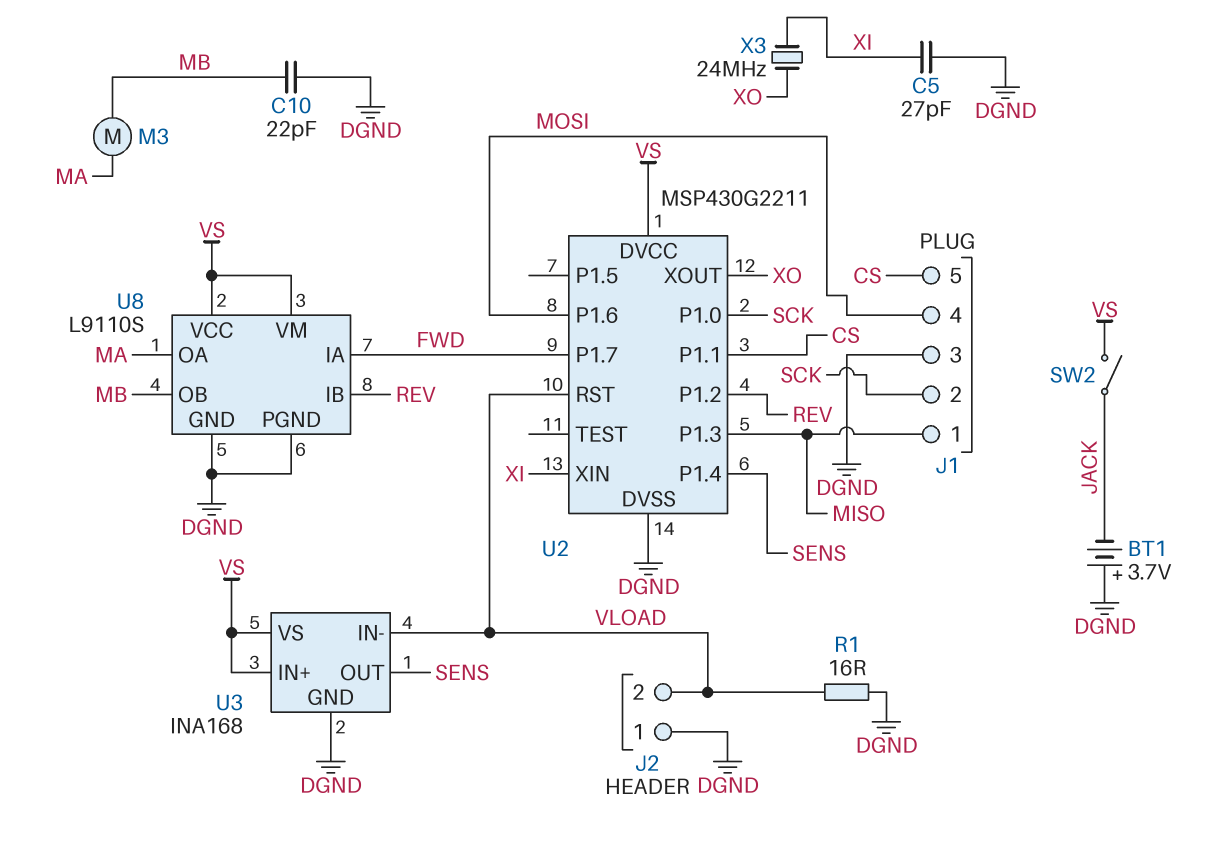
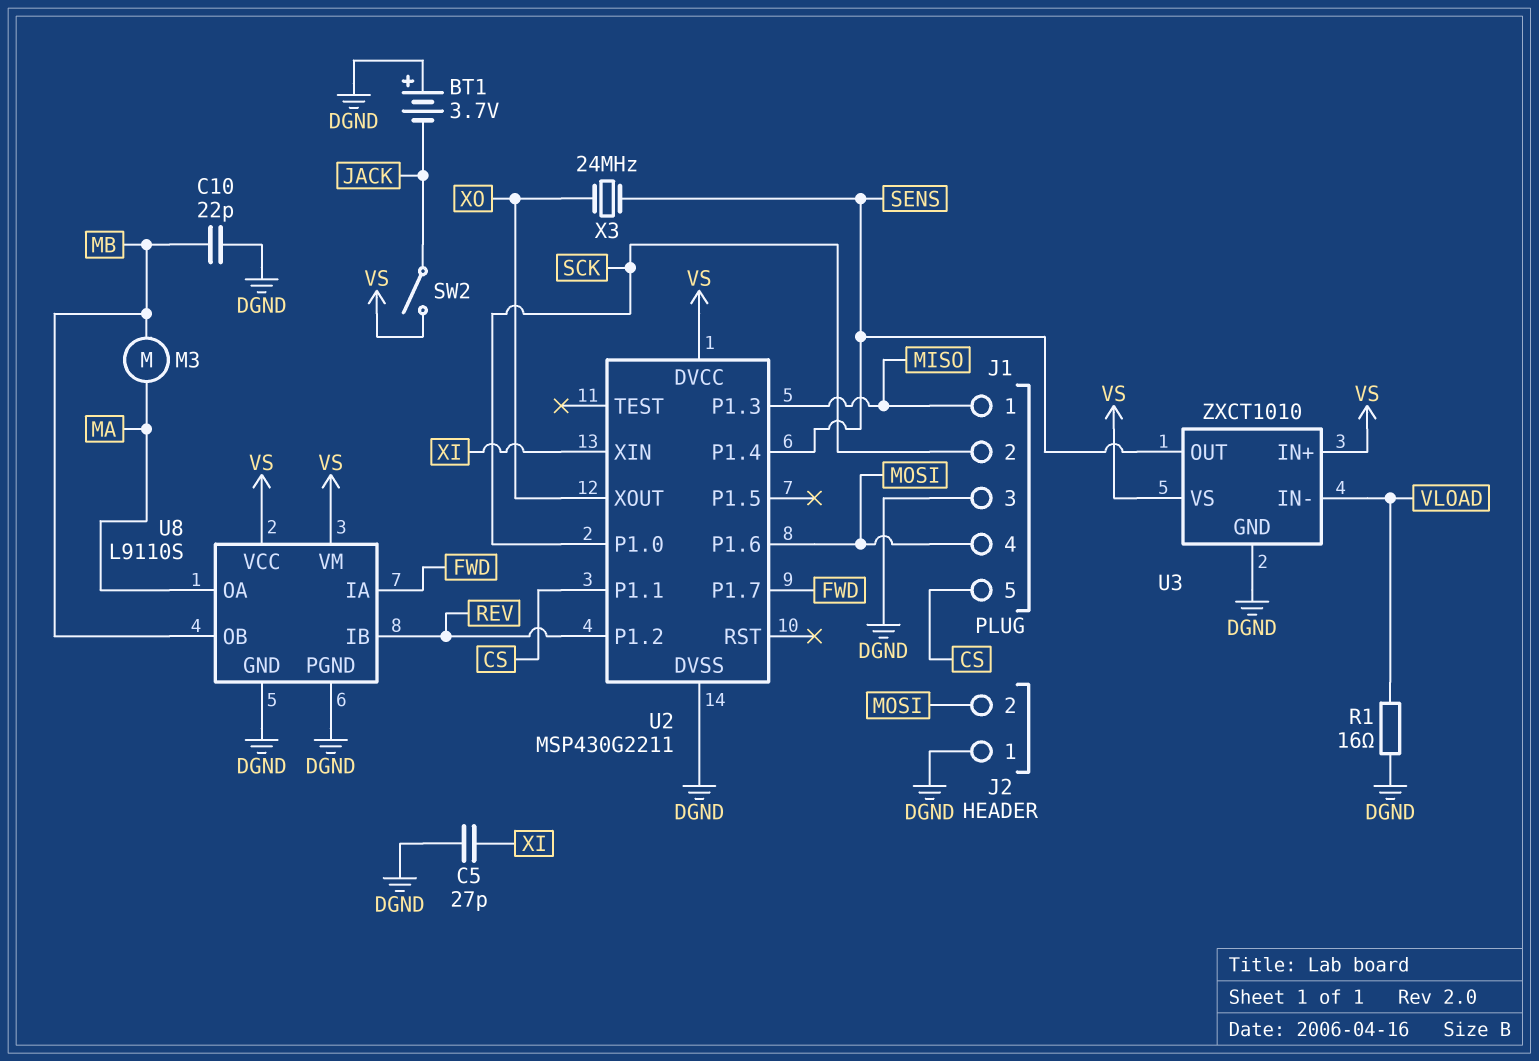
J2 pin 2: VLOAD -> MOSI
U2 pin RST: VLOAD -> none
U3: INA168 -> ZXCT1010
X3: 24MHz (XI, XO) -> 24MHz (SENS, XO)

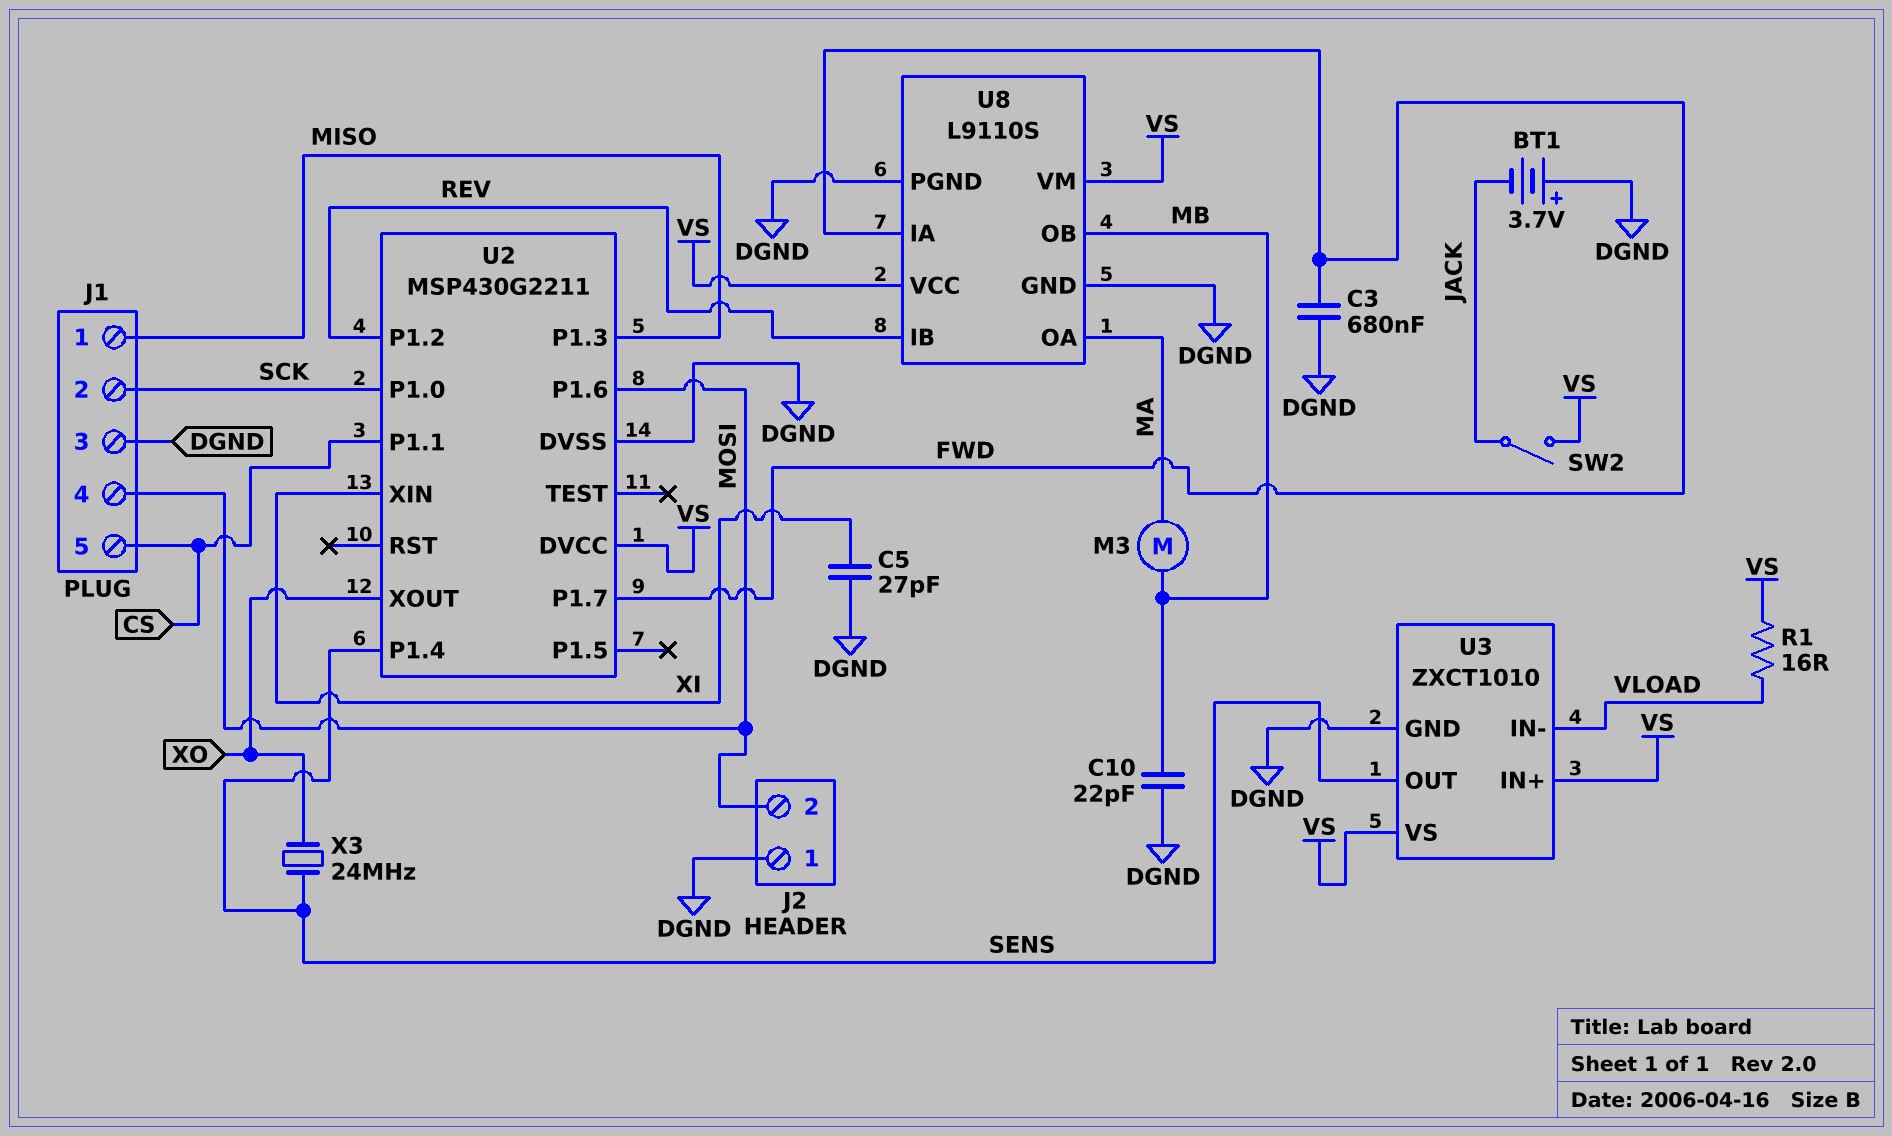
C3: none -> 680nF (DGND, FWD)
R1: 16 (DGND, VLOAD) -> 16 (VLOAD, VS)

